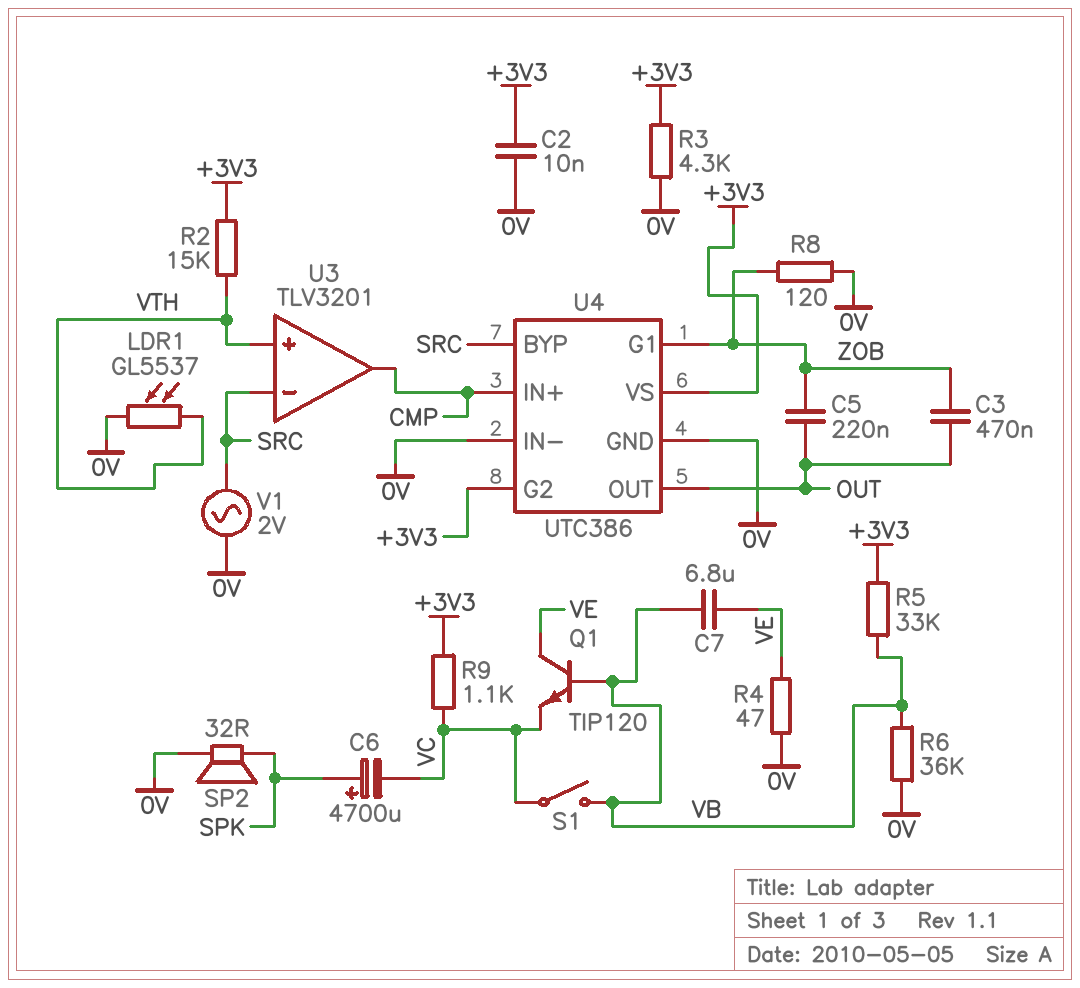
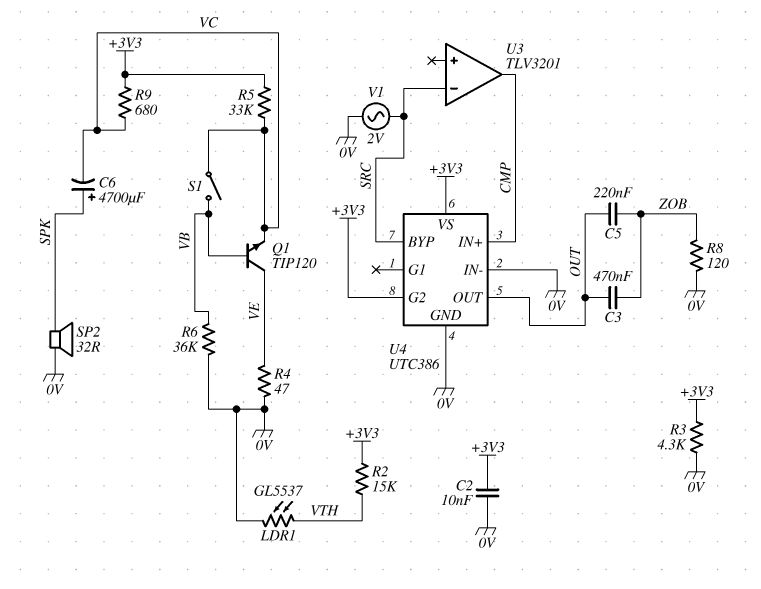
C7: 6.8uF (VB, VE) -> none
R5: 33k (+3V3, VB) -> 33k (+3V3, VC)
R9: 1.1k (+3V3, VC) -> 680 (+3V3, VC)
U3 pin in+: VTH -> none
U4 pin G1: ZOB -> none

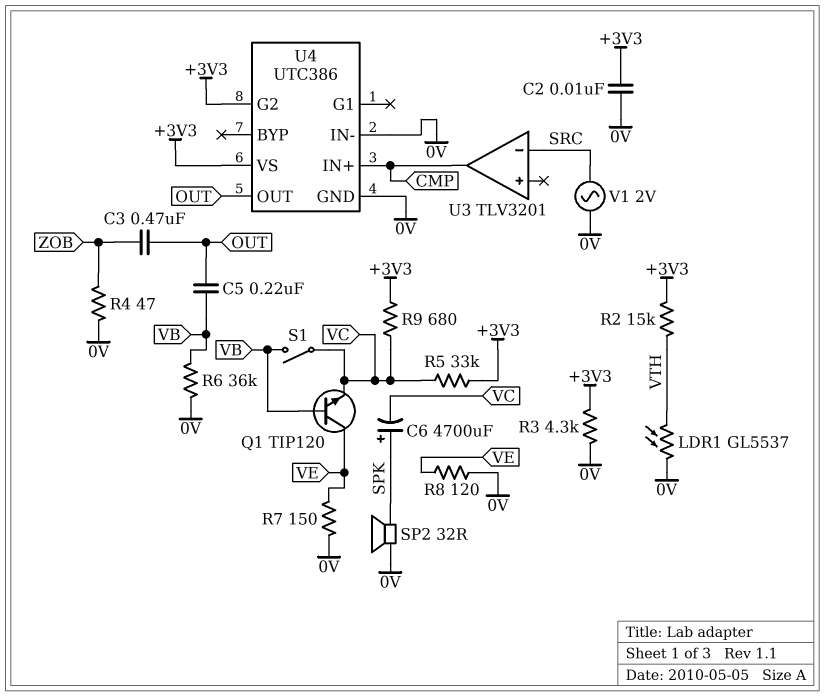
C5: 220nF (OUT, ZOB) -> 220nF (OUT, VB)
R4: 47 (0V, VE) -> 47 (0V, ZOB)
R7: none -> 150 (0V, VE)
R8: 120 (0V, ZOB) -> 120 (0V, VE)
U4 pin BYP: SRC -> none

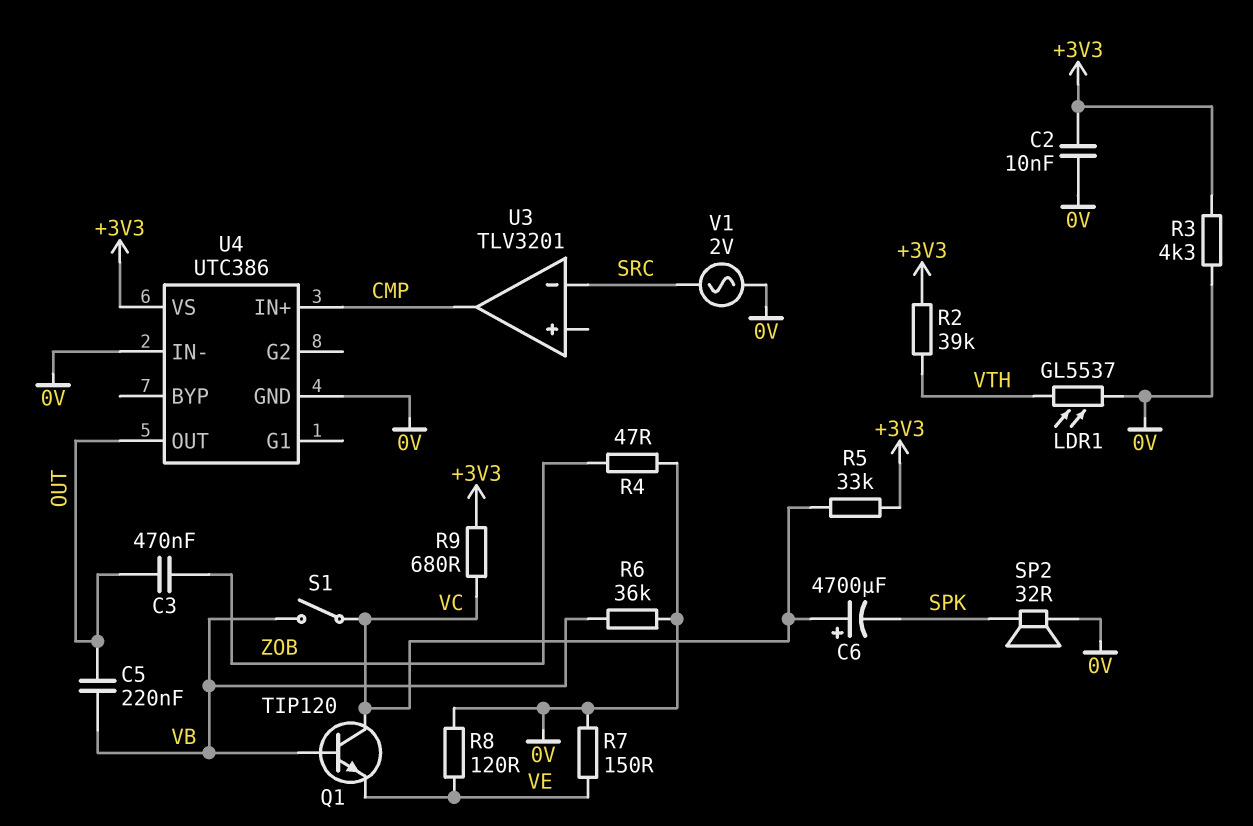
C6: 4700uF (plus SPK, minus VC) -> 4700uF (plus VC, minus SPK)
Q1: NPN TIP120 (B VB, C VE, E VC) -> NPN TIP120 (B VB, C VC, E VE)
R2: 15k (+3V3, VTH) -> 39k (+3V3, VTH)
U4 pin G2: +3V3 -> none

